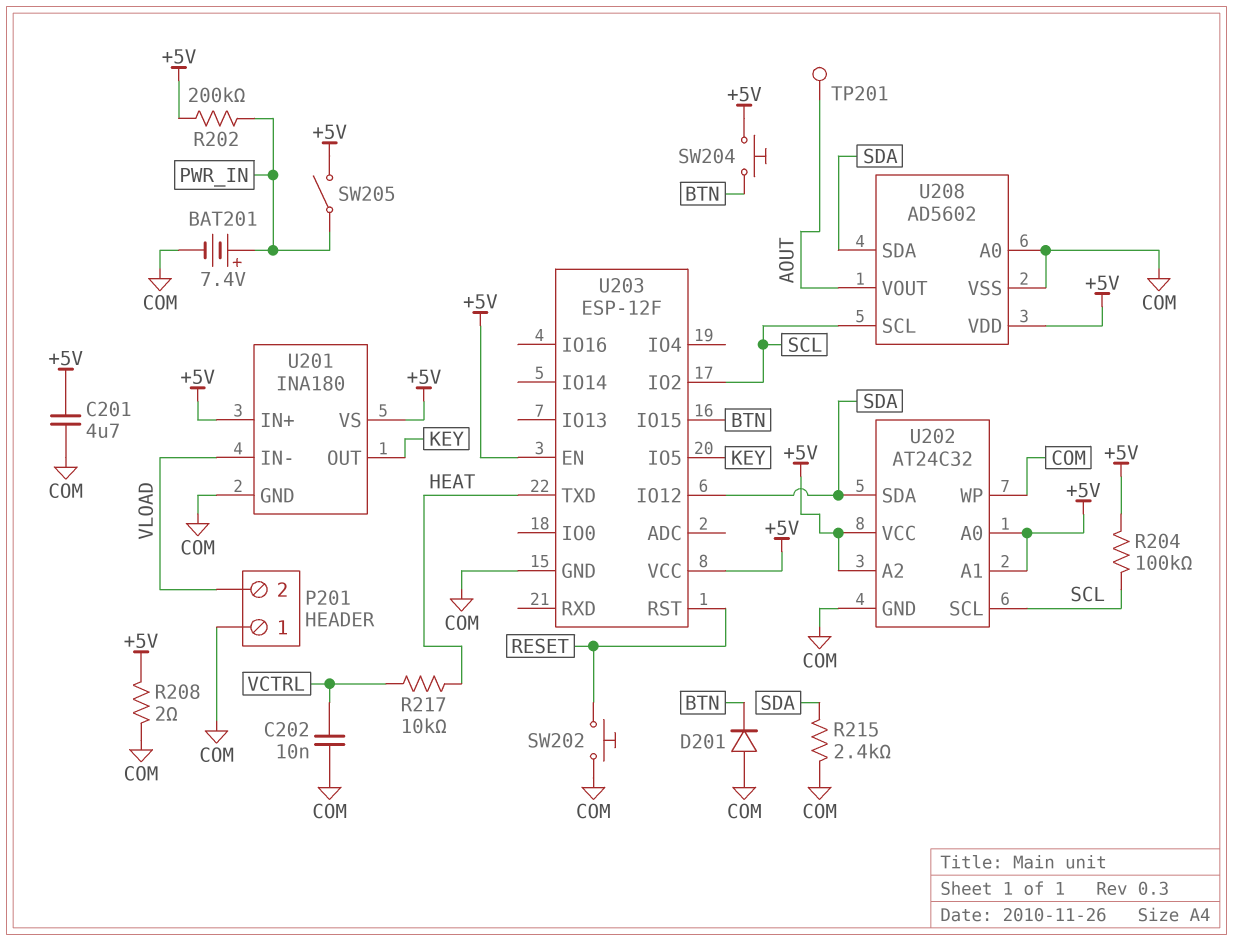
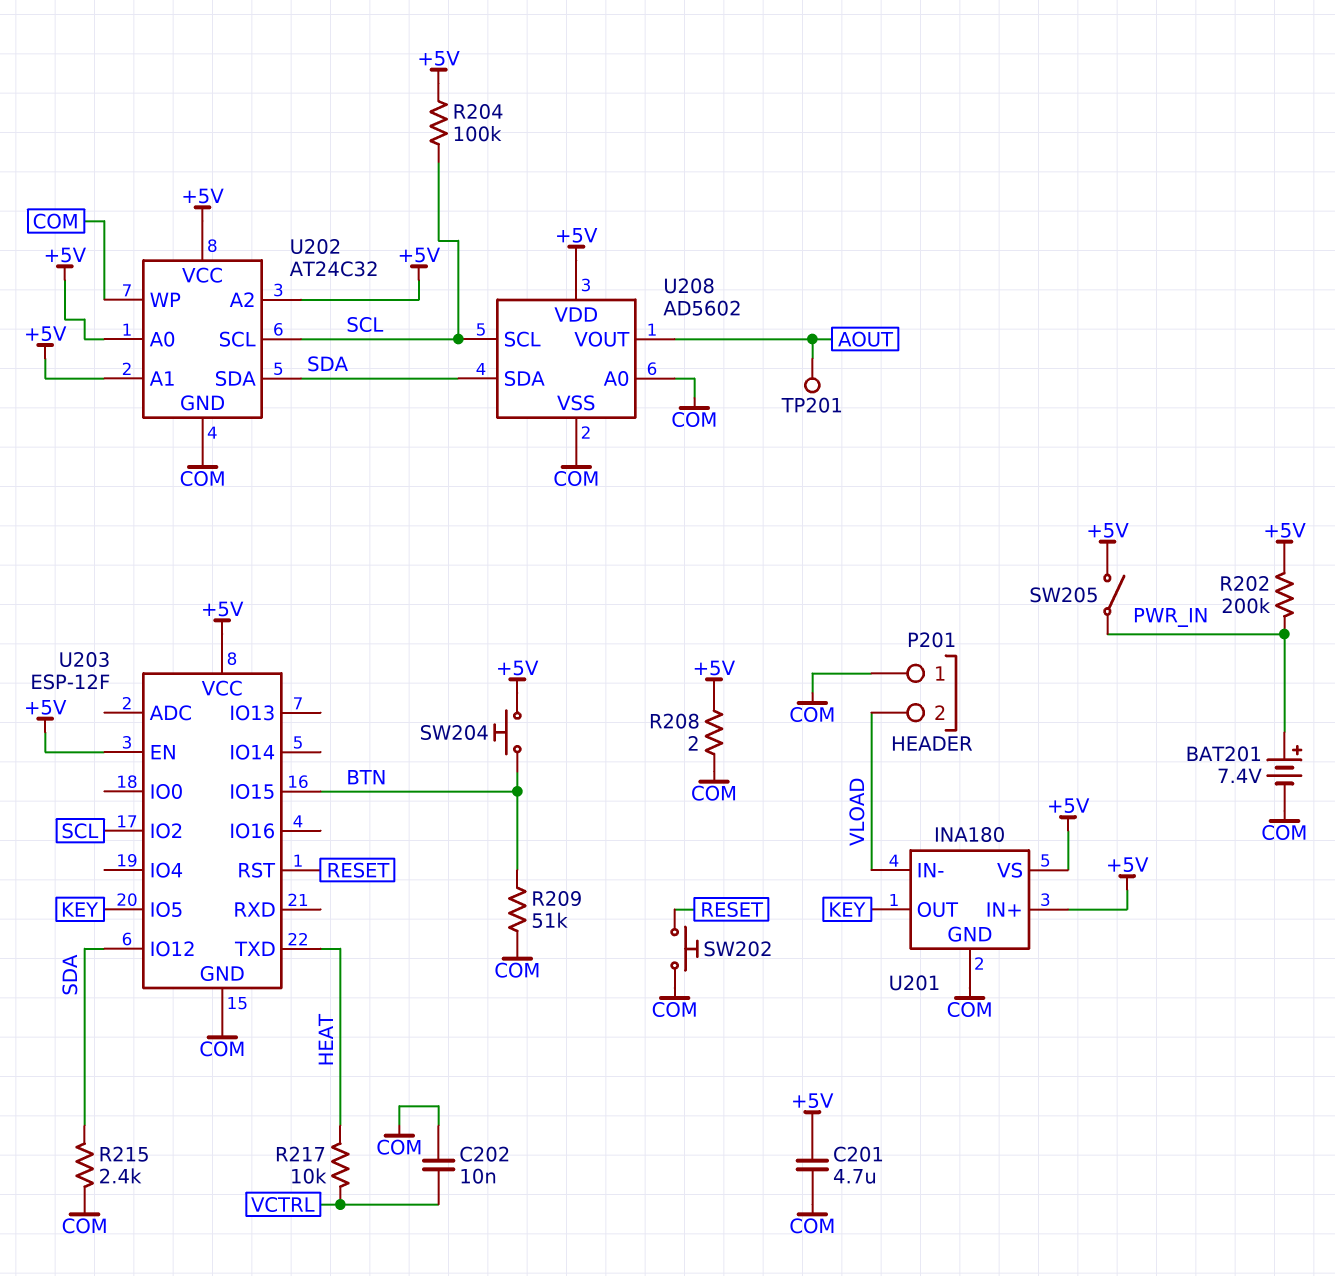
D201: diode (A COM, K BTN) -> none
R209: none -> 51k (BTN, COM)

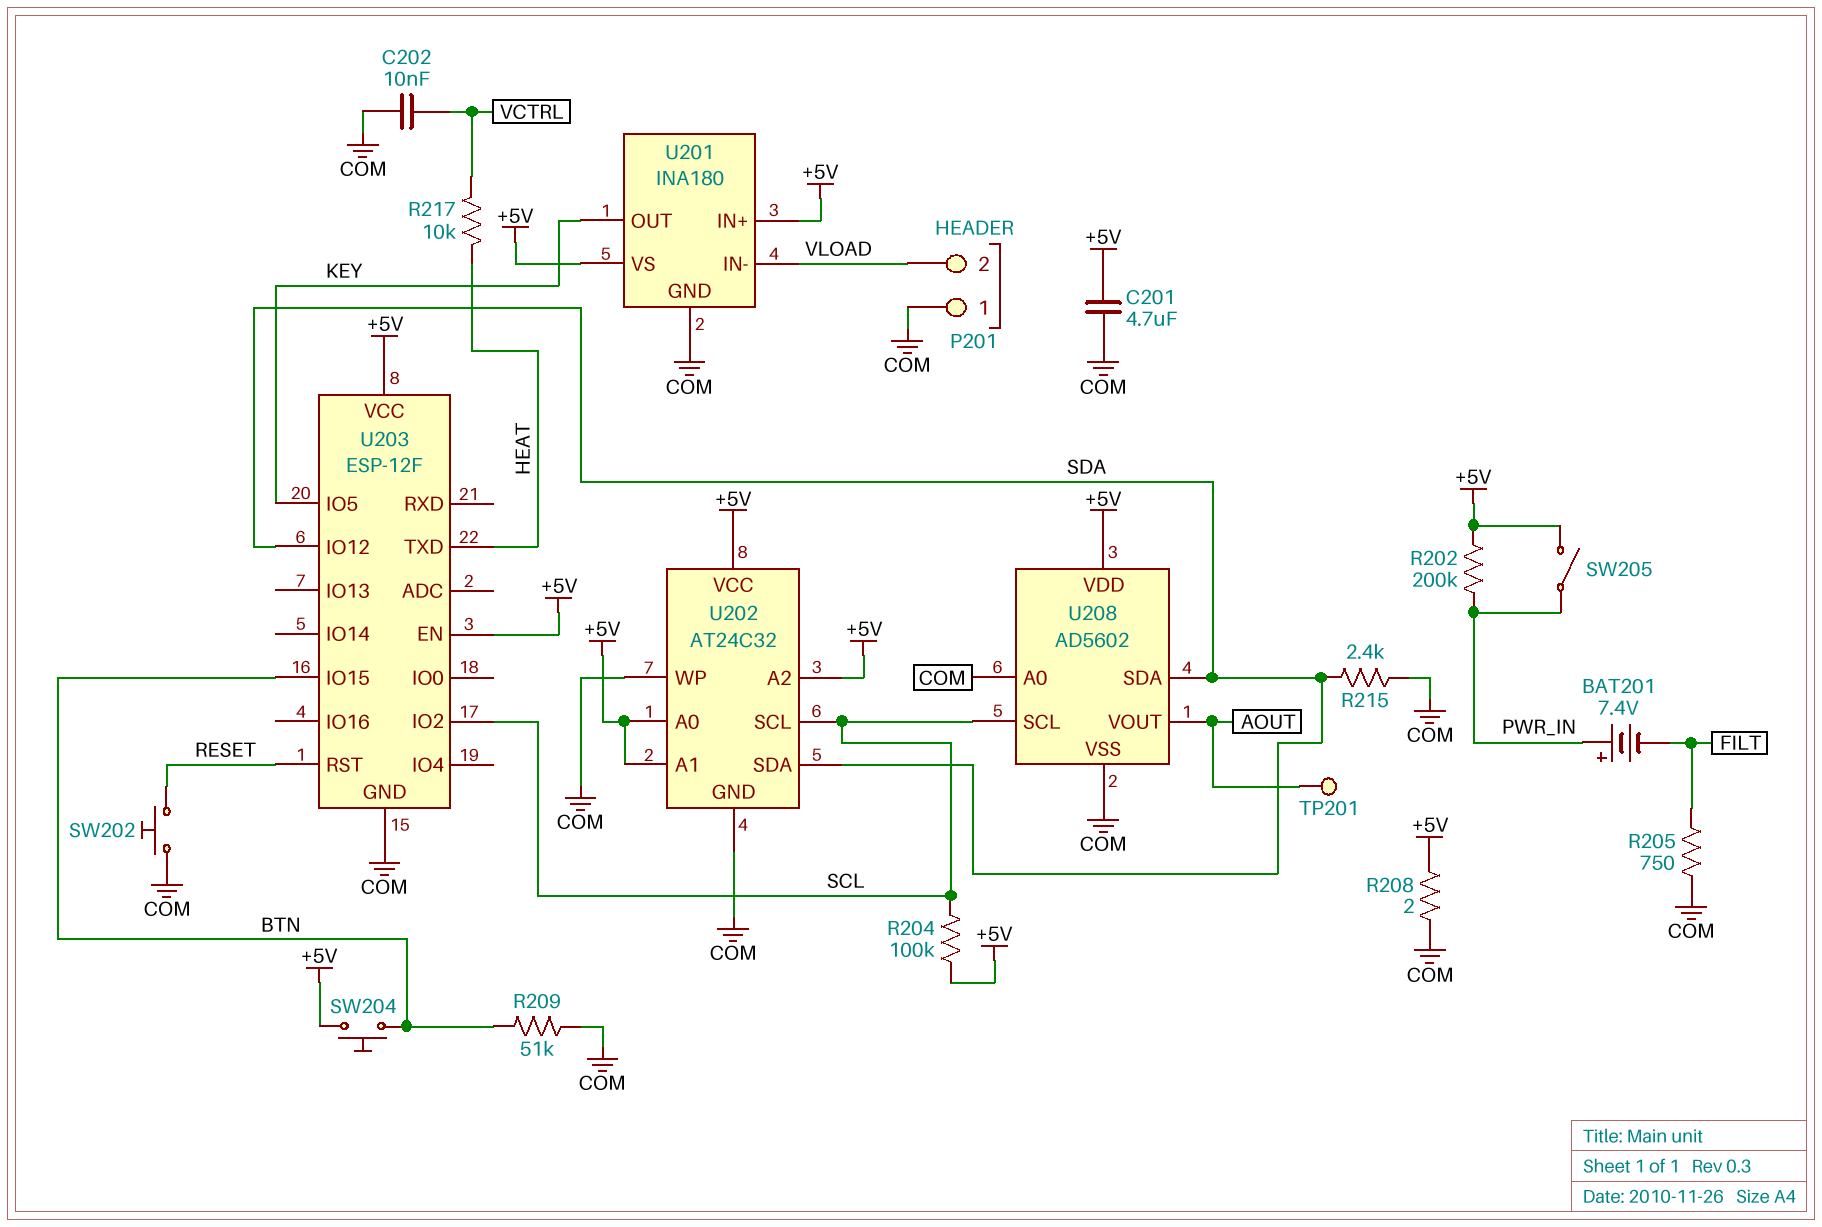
BAT201: 7.4V (plus PWR_IN, minus COM) -> 7.4V (plus PWR_IN, minus FILT)
R205: none -> 750 (COM, FILT)

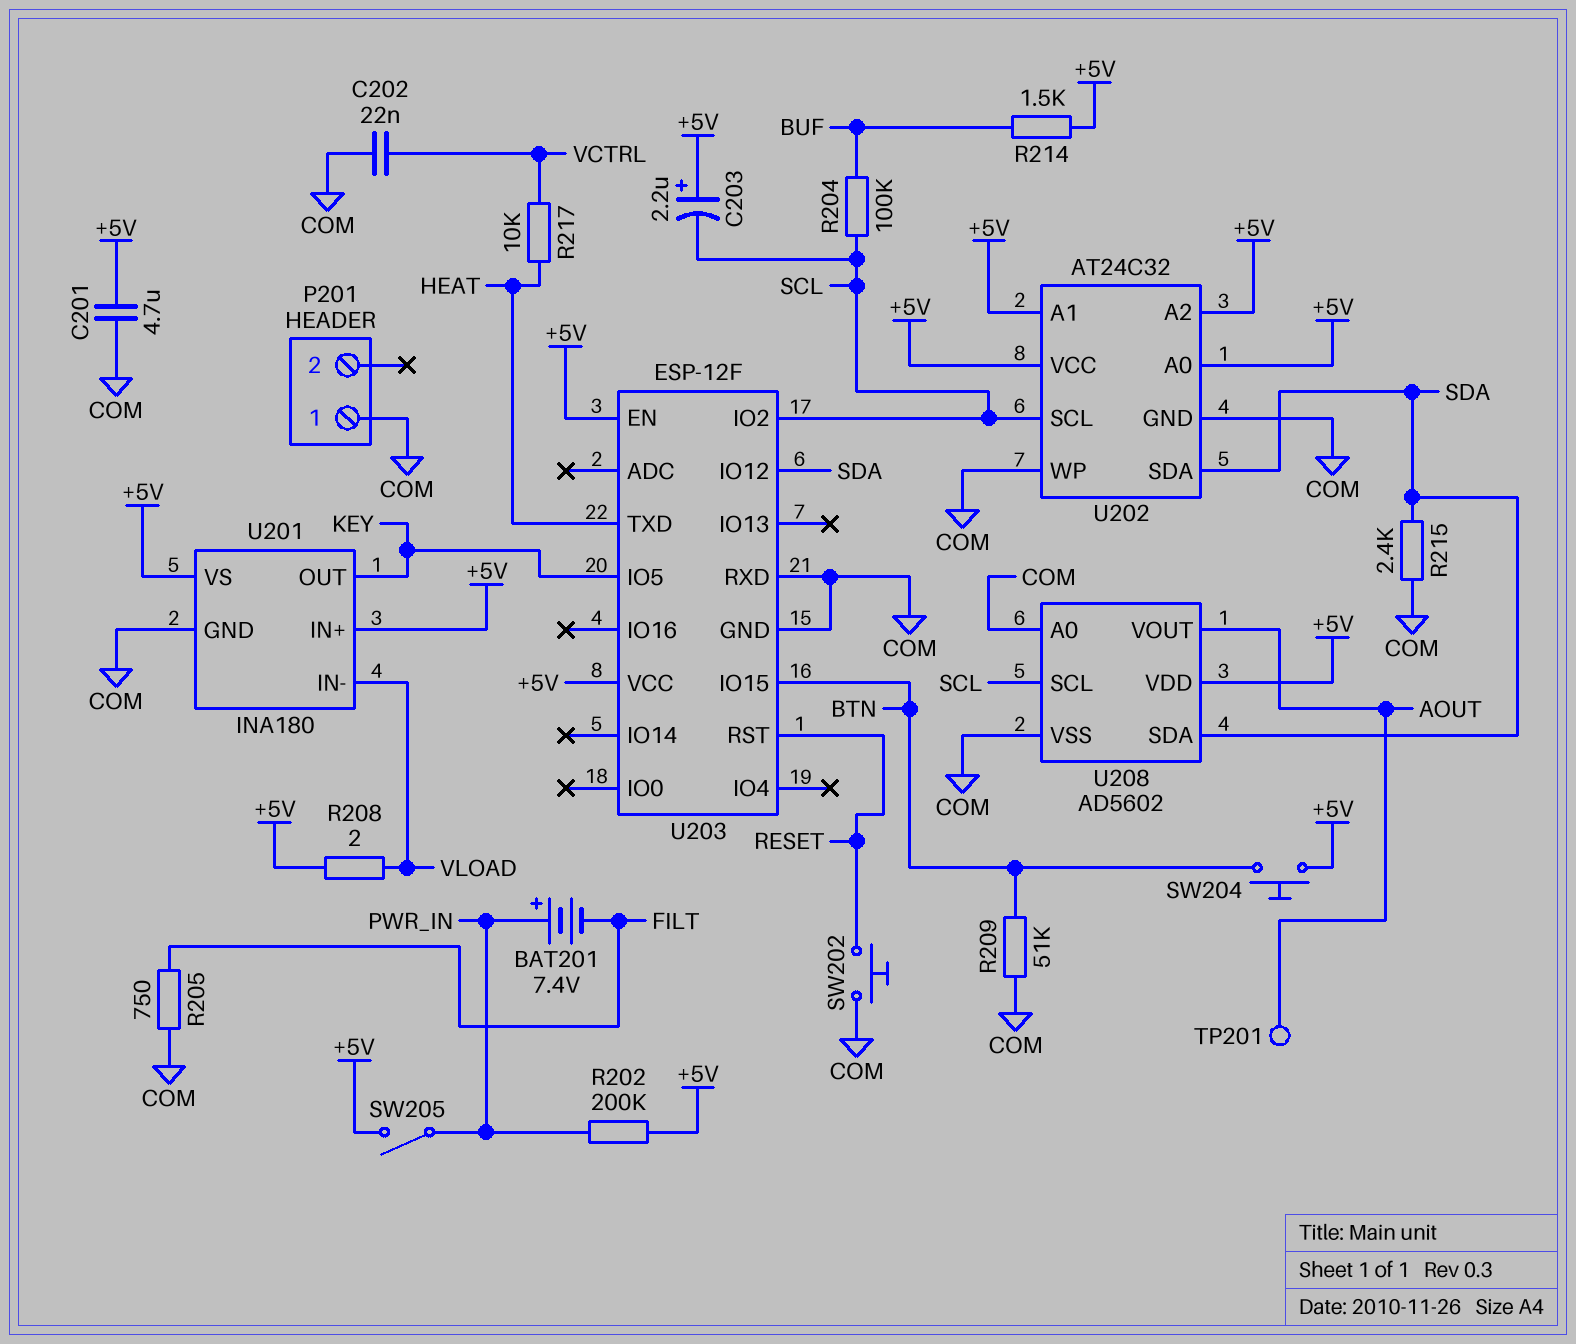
C202: 10nF (COM, VCTRL) -> 22nF (COM, VCTRL)
C203: none -> 2.2uF (plus +5V, minus SCL)
P201 pin 2: VLOAD -> none
R204: 100k (+5V, SCL) -> 100k (BUF, SCL)
R208: 2 (+5V, COM) -> 2 (+5V, VLOAD)
R214: none -> 1.5k (+5V, BUF)
U203 pin RXD: none -> COM

